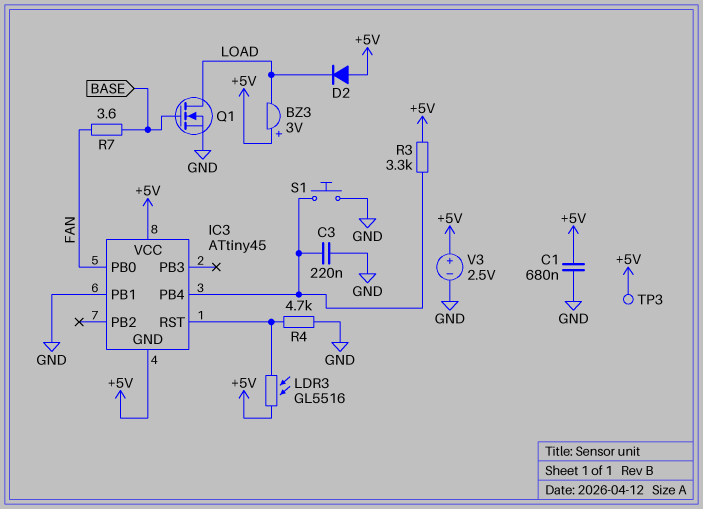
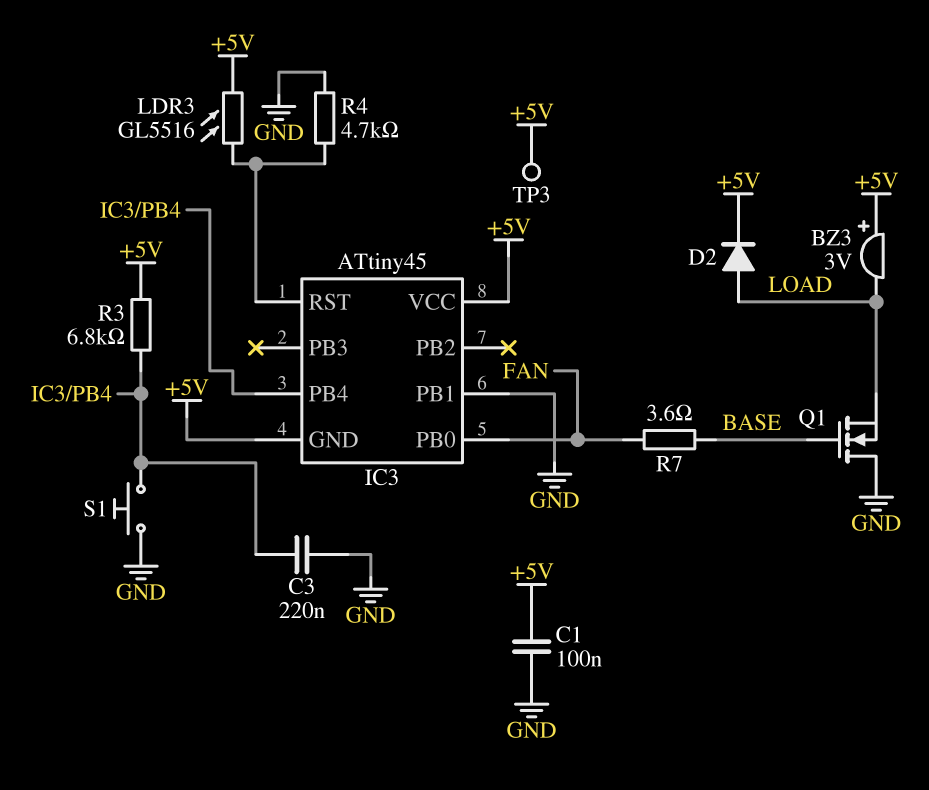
C1: 680nF (+5V, GND) -> 100nF (+5V, GND)
D2: diode (A +5V, K LOAD) -> diode (A LOAD, K +5V)
Q1: NMOS (G BASE, D LOAD, S GND) -> NMOS (G BASE, D GND, S LOAD)
R3: 3.3k (+5V, IC3/PB4) -> 6.8k (+5V, IC3/PB4)
V3: 2.5V (plus +5V, minus GND) -> none

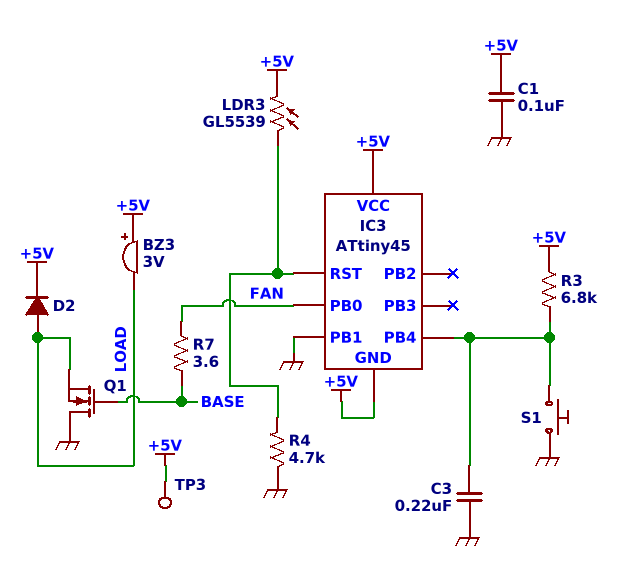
LDR3: GL5516 (+5V, IC3/RST) -> GL5539 (+5V, IC3/RST)

